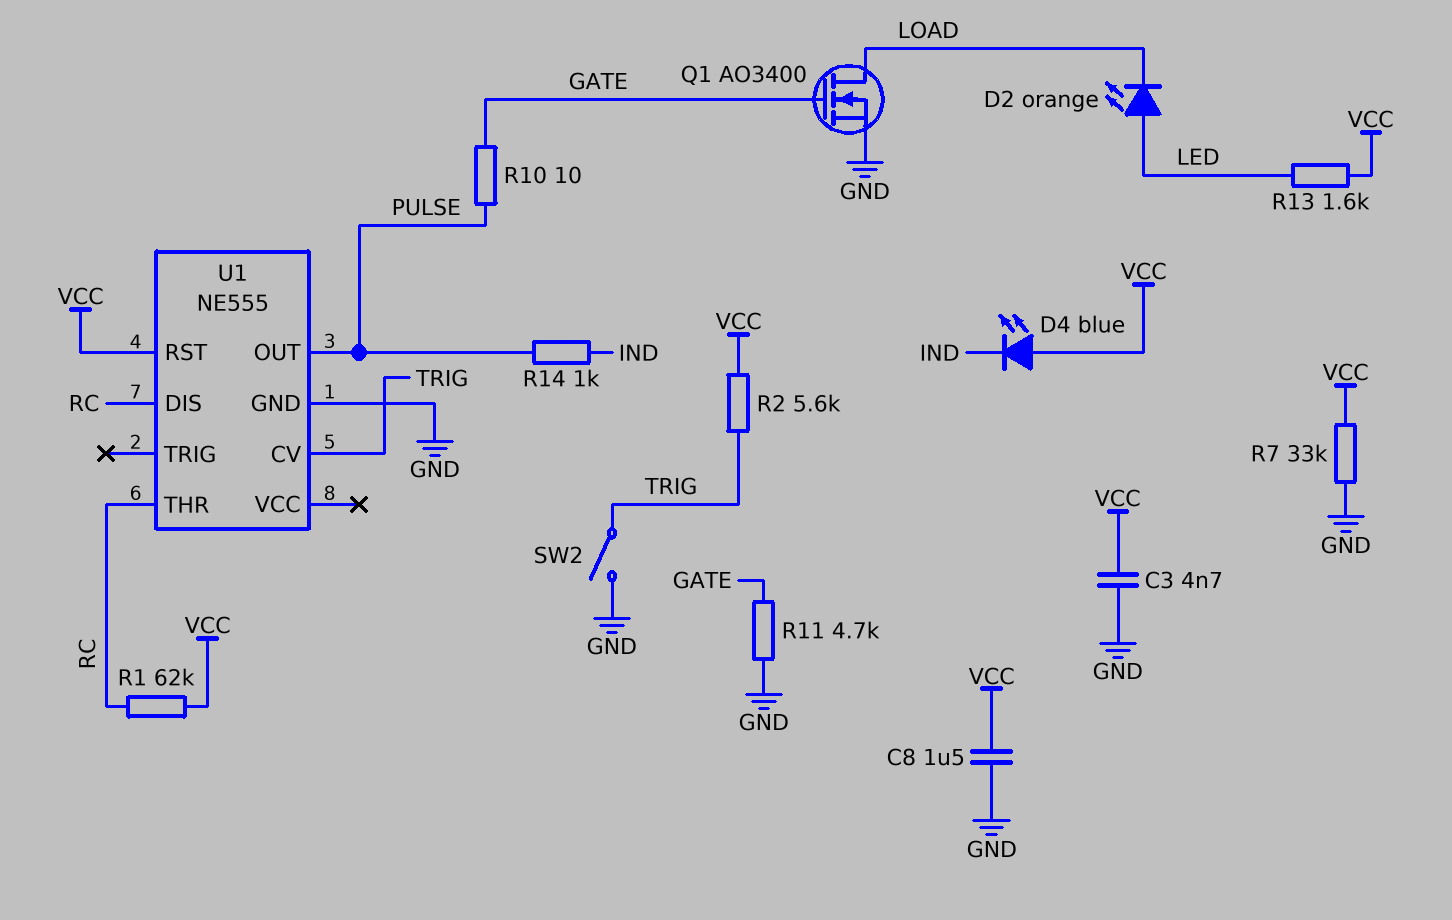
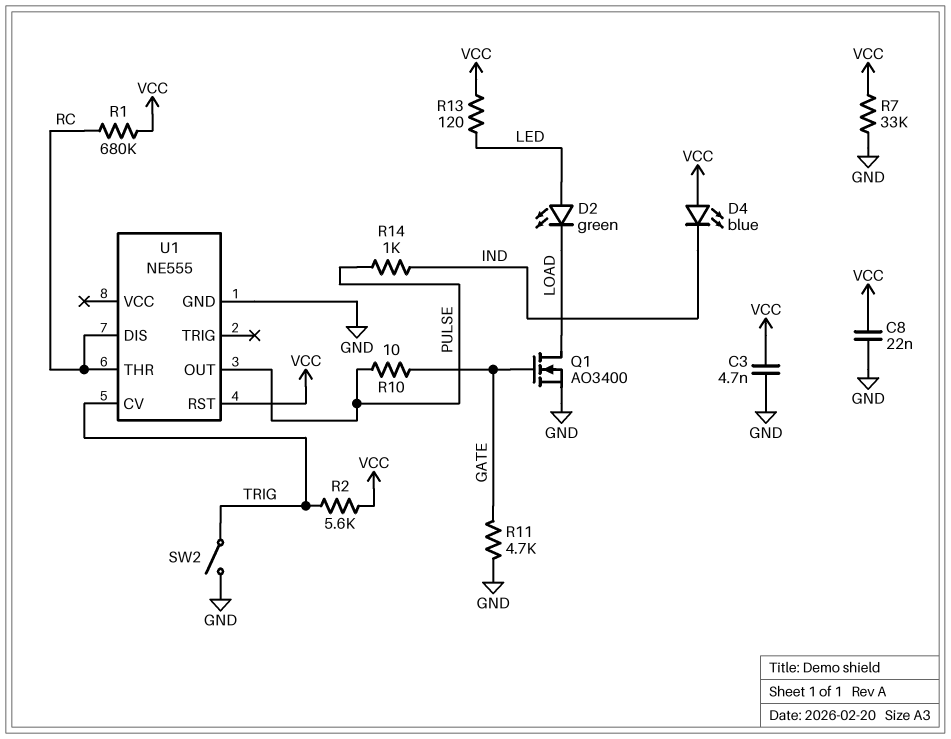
C8: 1.5uF (GND, VCC) -> 22nF (GND, VCC)
D2: LED orange (A LED, K LOAD) -> LED green (A LED, K LOAD)
R1: 62k (RC, VCC) -> 680k (RC, VCC)
R13: 1.6k (LED, VCC) -> 120 (LED, VCC)

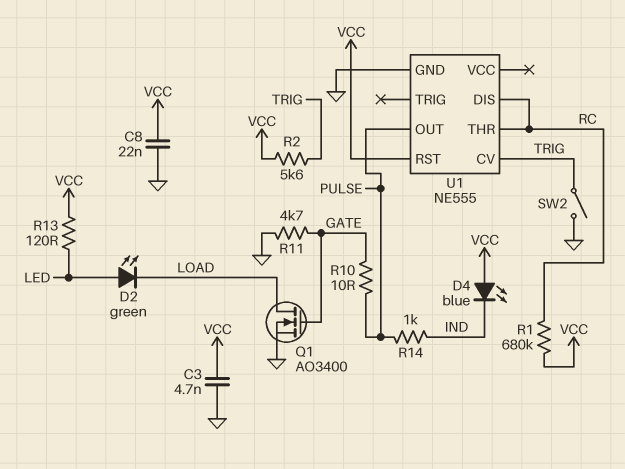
R7: 33k (GND, VCC) -> none

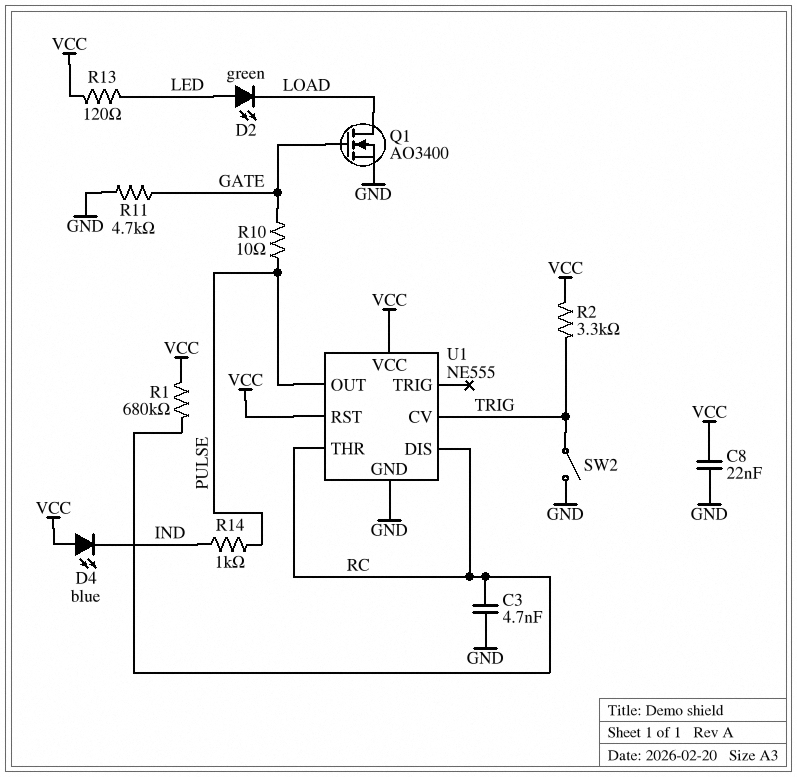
C3: 4.7nF (GND, VCC) -> 4.7nF (GND, RC)
R2: 5.6k (TRIG, VCC) -> 3.3k (TRIG, VCC)
U1 pin VCC: none -> VCC

